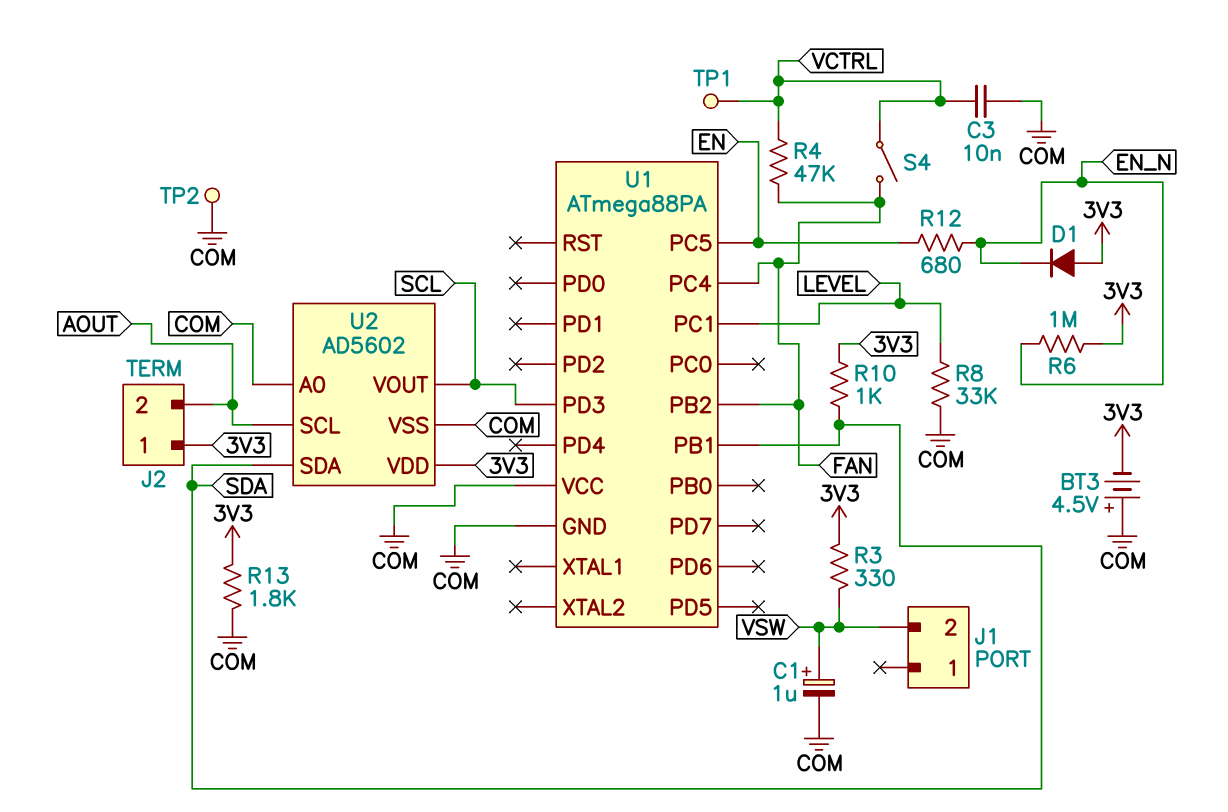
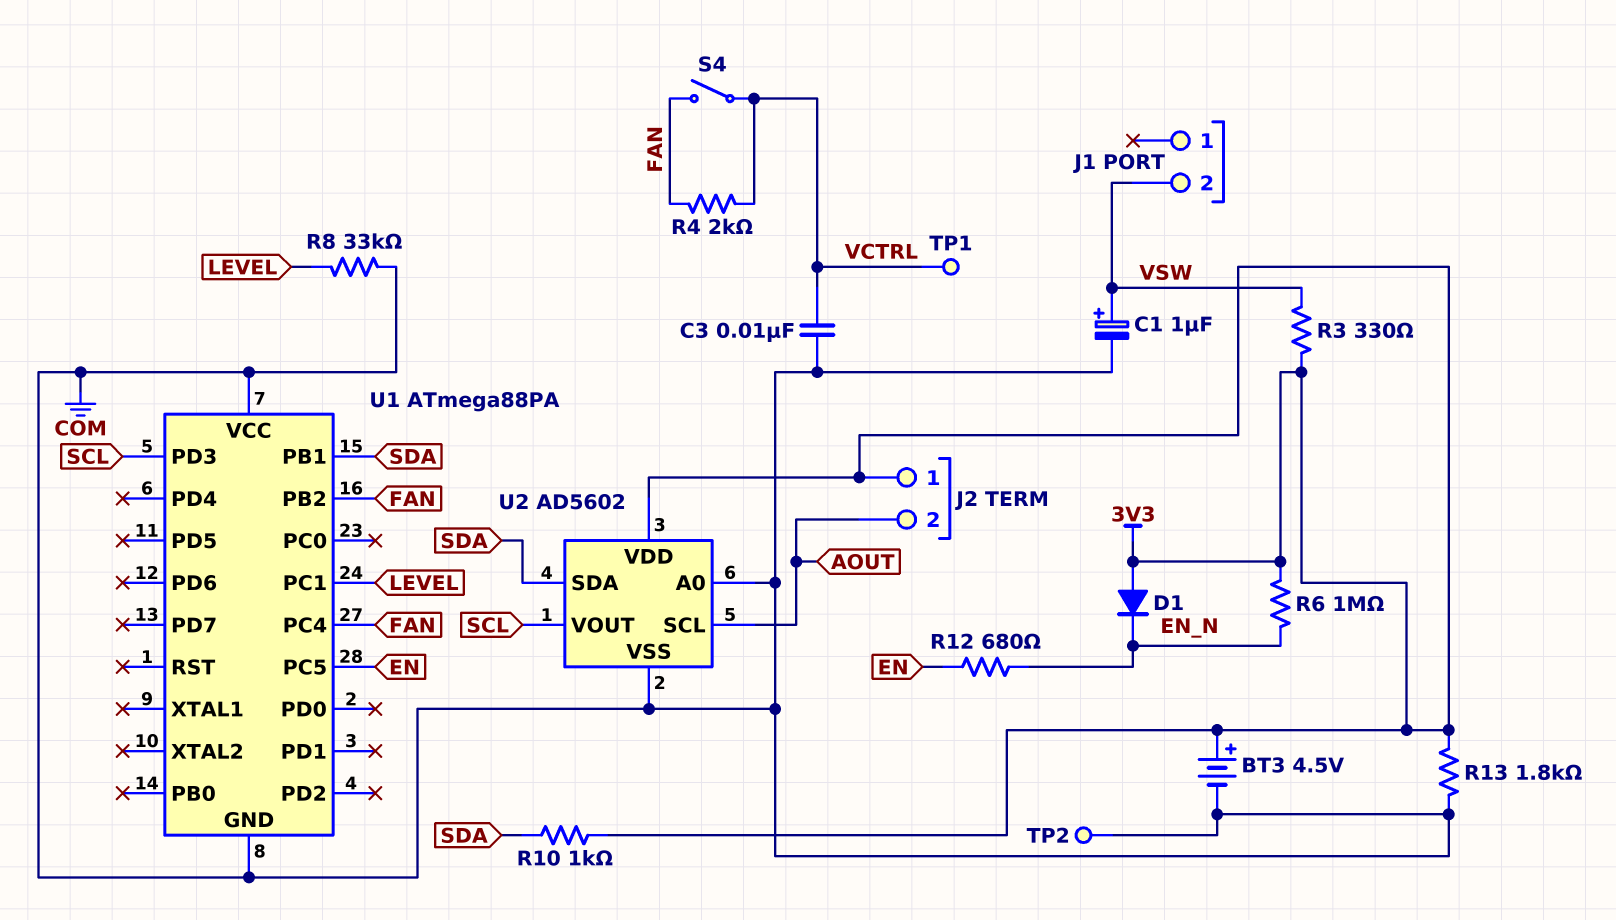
BT3: 4.5V (plus COM, minus 3V3) -> 4.5V (plus 3V3, minus COM)
R4: 47k (FAN, VCTRL) -> 2k (FAN, VCTRL)

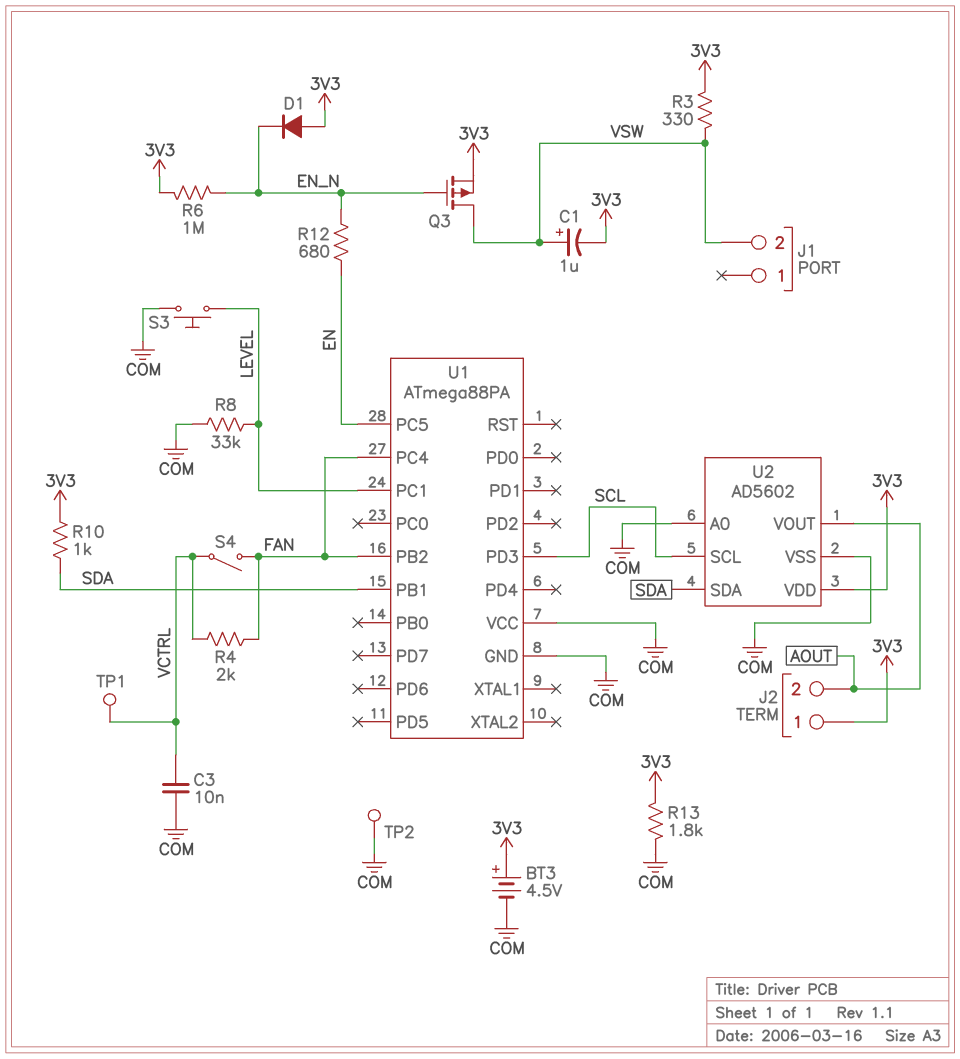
C1: 1uF (plus VSW, minus COM) -> 1uF (plus VSW, minus 3V3)
Q3: none -> PMOS (G EN_N, D VSW, S 3V3)
S3: none -> button (COM, LEVEL)
U2 pin SCL: AOUT -> SCL
U2 pin VOUT: SCL -> AOUT

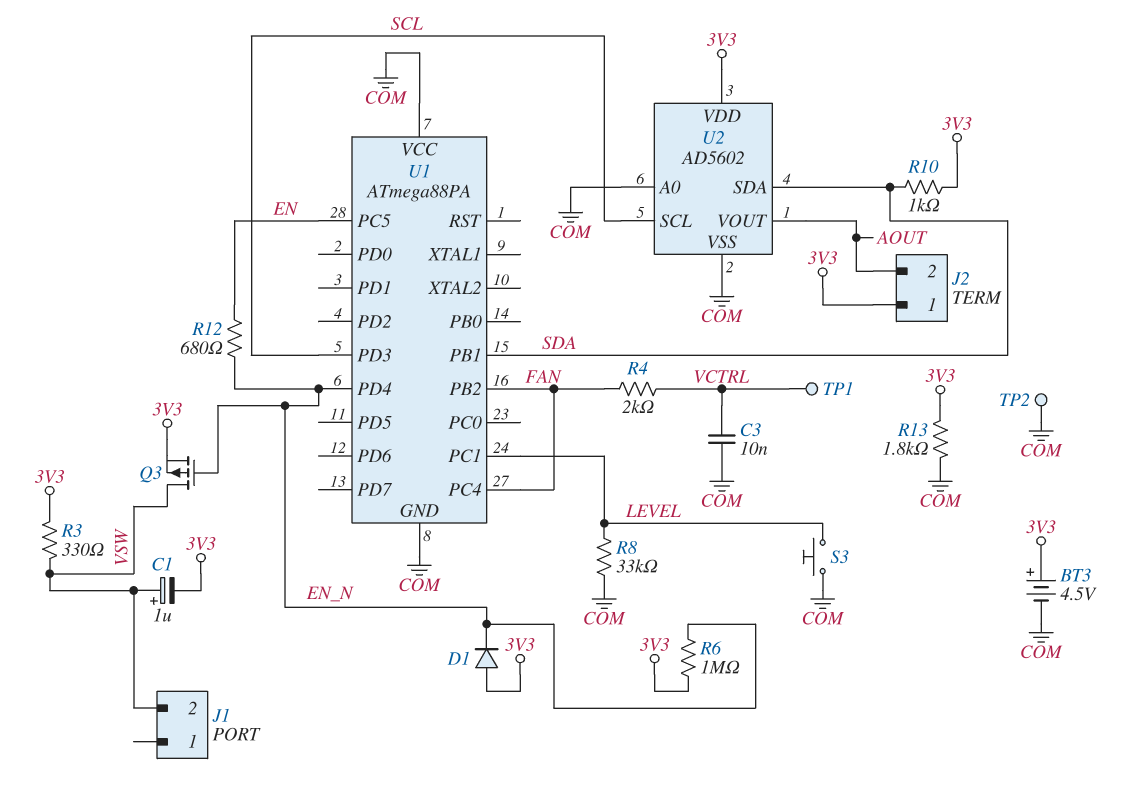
S4: switch (FAN, VCTRL) -> none
U1 pin PD4: none -> EN_N

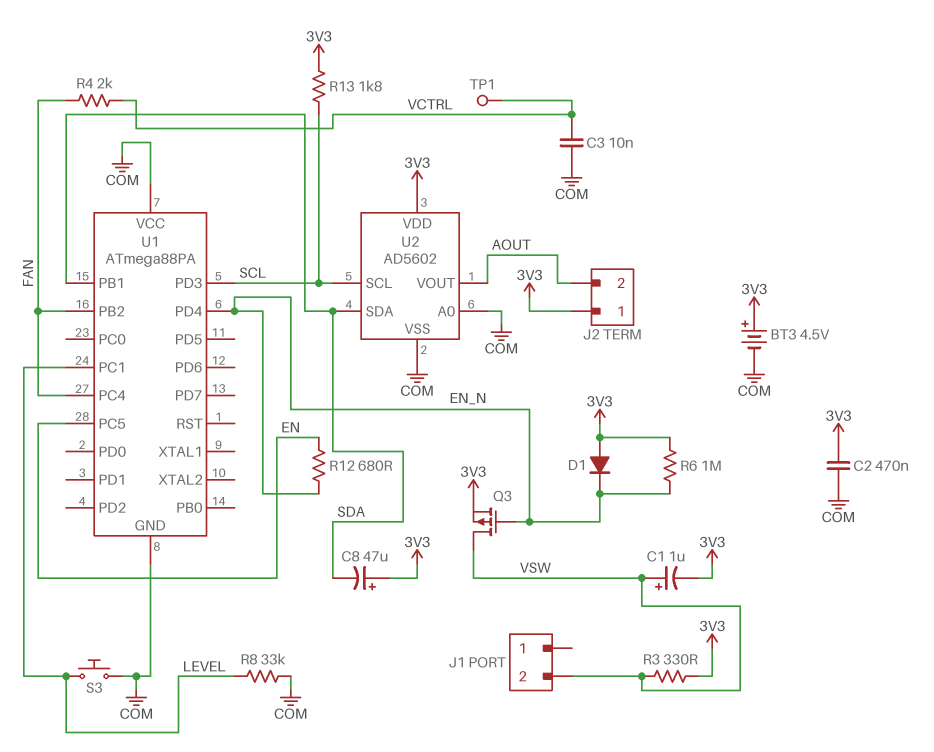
C2: none -> 470nF (3V3, COM)
C8: none -> 47uF (plus 3V3, minus SDA)
R10: 1k (3V3, SDA) -> none
R13: 1.8k (3V3, COM) -> 1.8k (3V3, SCL)
TP2: test point (COM) -> none

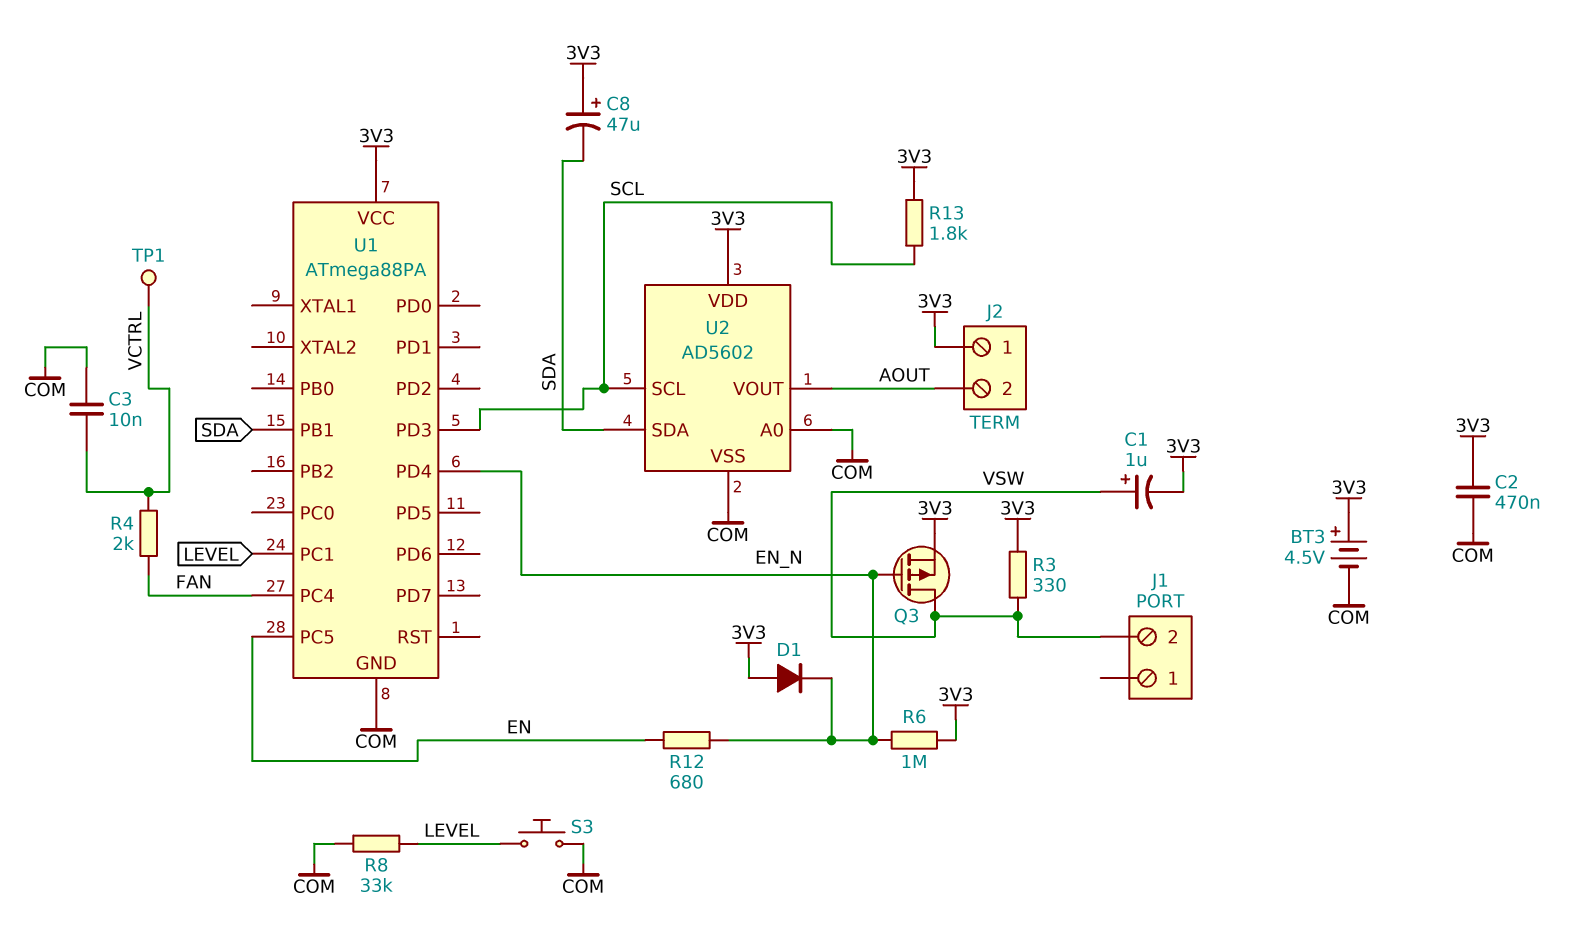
U1 pin PB2: FAN -> none
U1 pin VCC: COM -> 3V3

